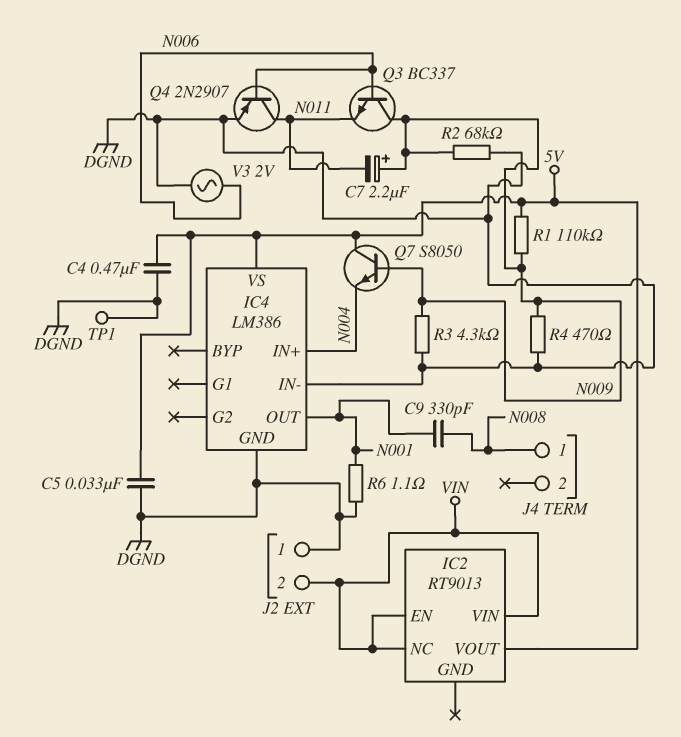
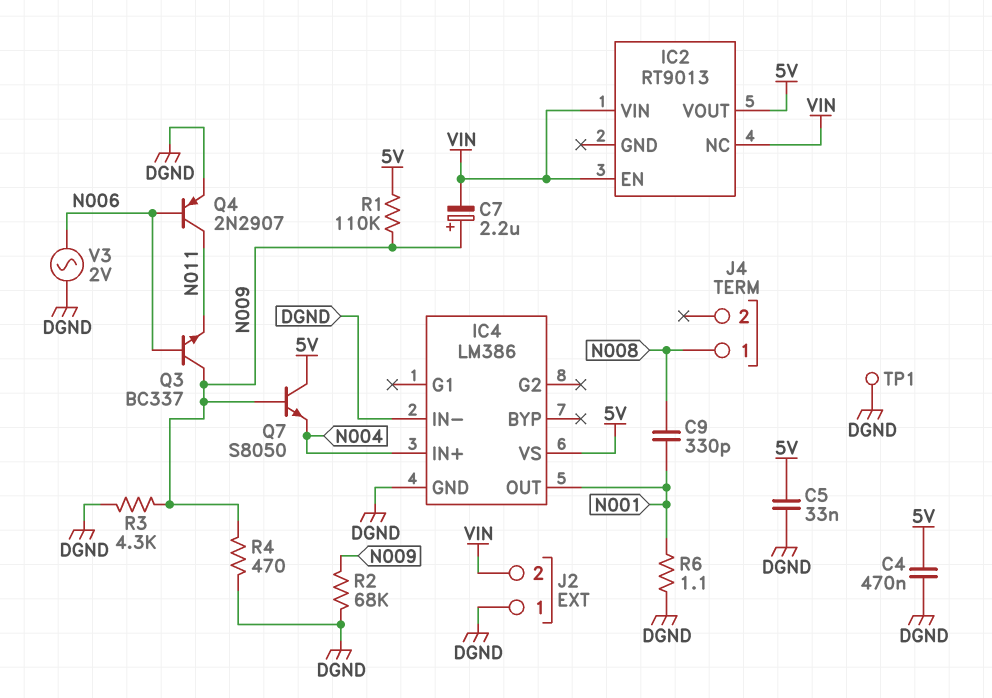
C7: 2.2uF (plus N009, minus N011) -> 2.2uF (plus N009, minus VIN)

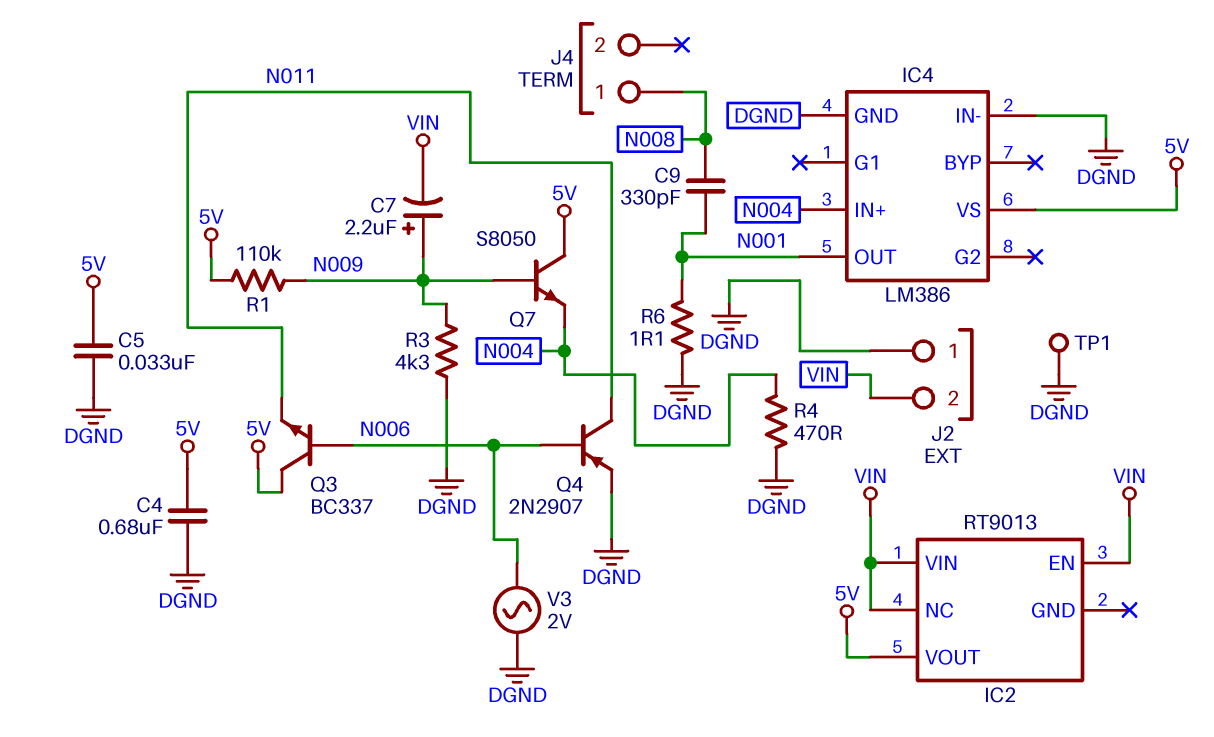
C4: 470nF (5V, DGND) -> 680nF (5V, DGND)
Q3: NPN BC337 (B N006, C N009, E N011) -> NPN BC337 (B N006, C 5V, E N011)
R2: 68k (DGND, N009) -> none
R4: 470 (DGND, N009) -> 470 (DGND, N004)

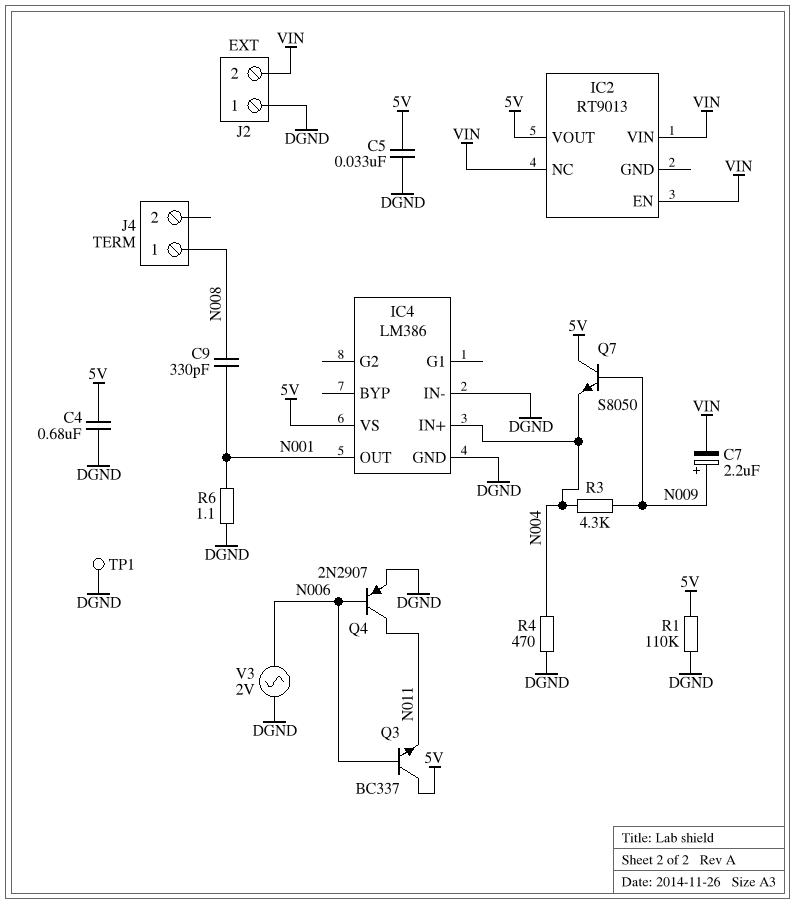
R1: 110k (5V, N009) -> 110k (5V, DGND)
R3: 4.3k (DGND, N009) -> 4.3k (N004, N009)

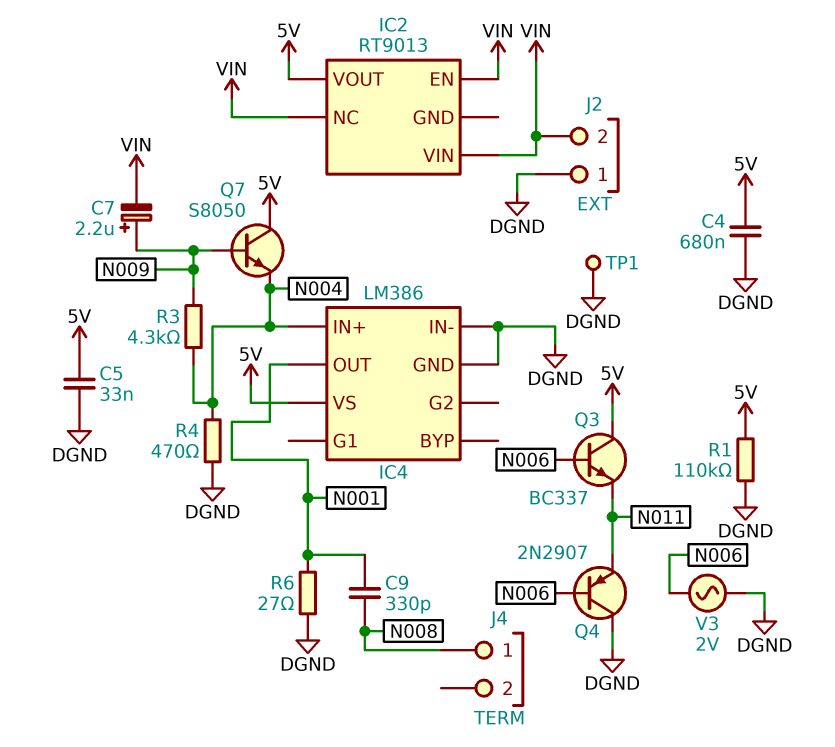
Q4: PNP 2N2907 (B N006, C N011, E DGND) -> PNP 2N2907 (B N006, C DGND, E N011)
R6: 1.1 (DGND, N001) -> 27 (DGND, N001)

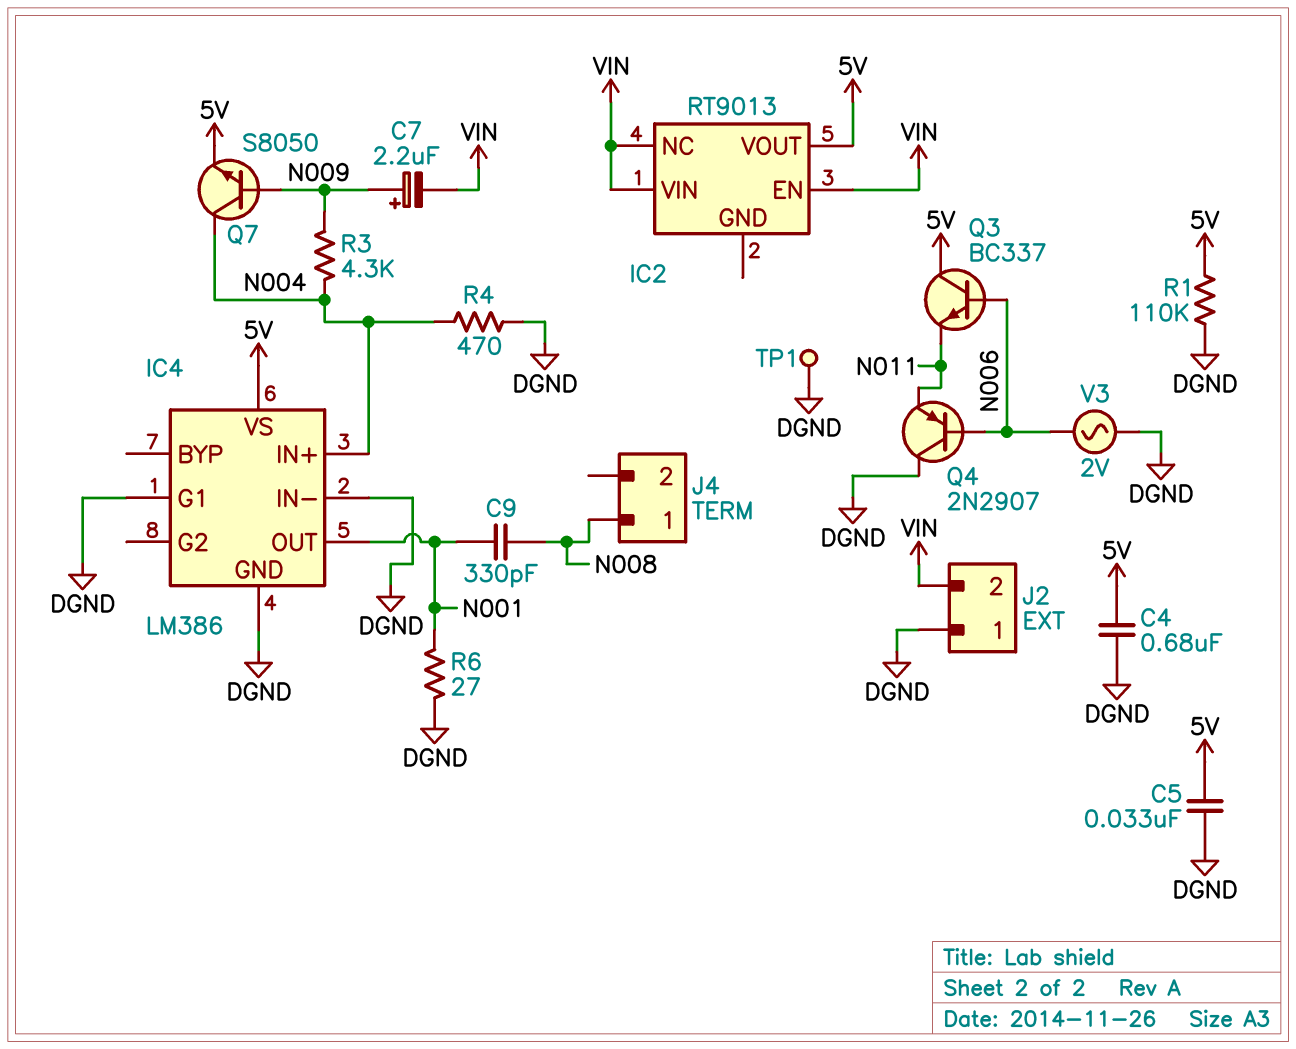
IC4 pin G1: none -> DGND
Q7: NPN S8050 (B N009, C 5V, E N004) -> NPN S8050 (B N009, C N004, E 5V)

